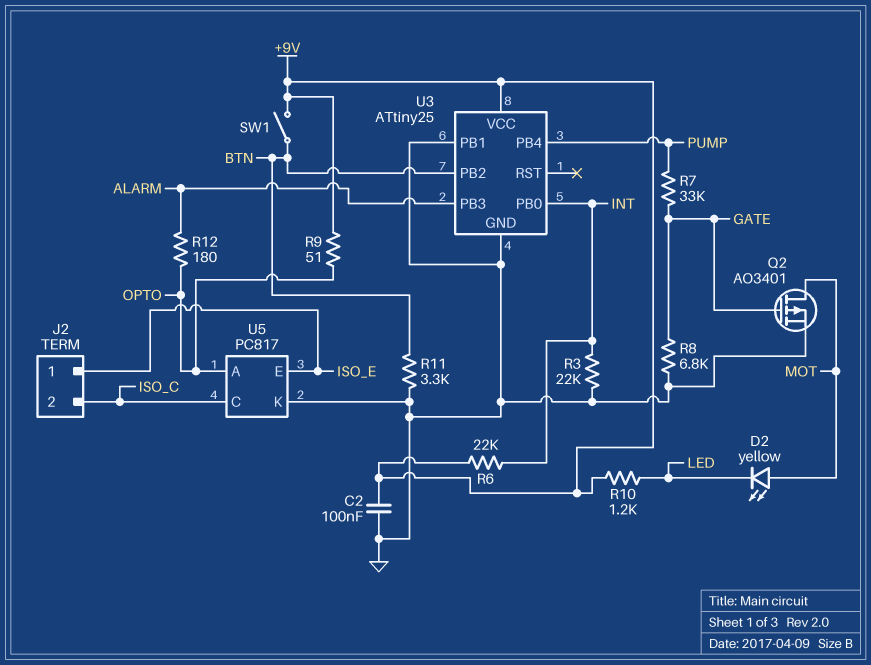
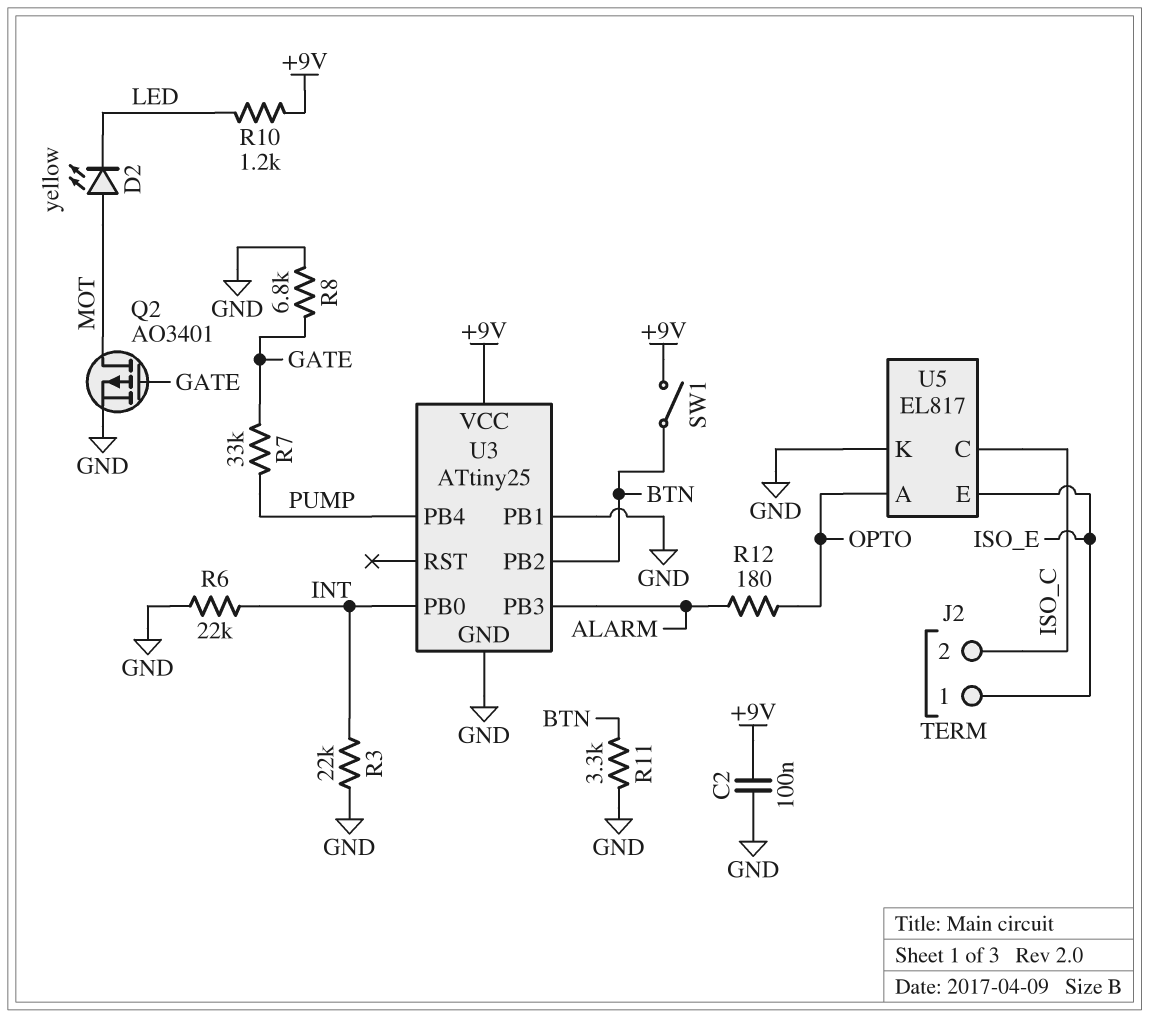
R6: 22k (+9V, INT) -> 22k (GND, INT)
R9: 51 (+9V, OPTO) -> none
U5: PC817 -> EL817

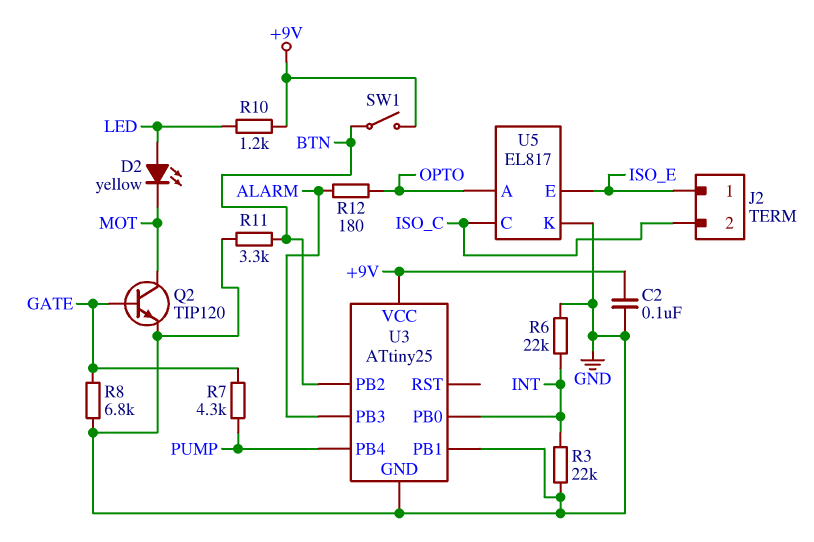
D2: LED yellow (A MOT, K LED) -> LED yellow (A LED, K MOT)
Q2: PMOS AO3401 (G GATE, D MOT, S GND) -> NPN TIP120 (B GATE, C MOT, E GND)
R7: 33k (GATE, PUMP) -> 4.3k (GATE, PUMP)

